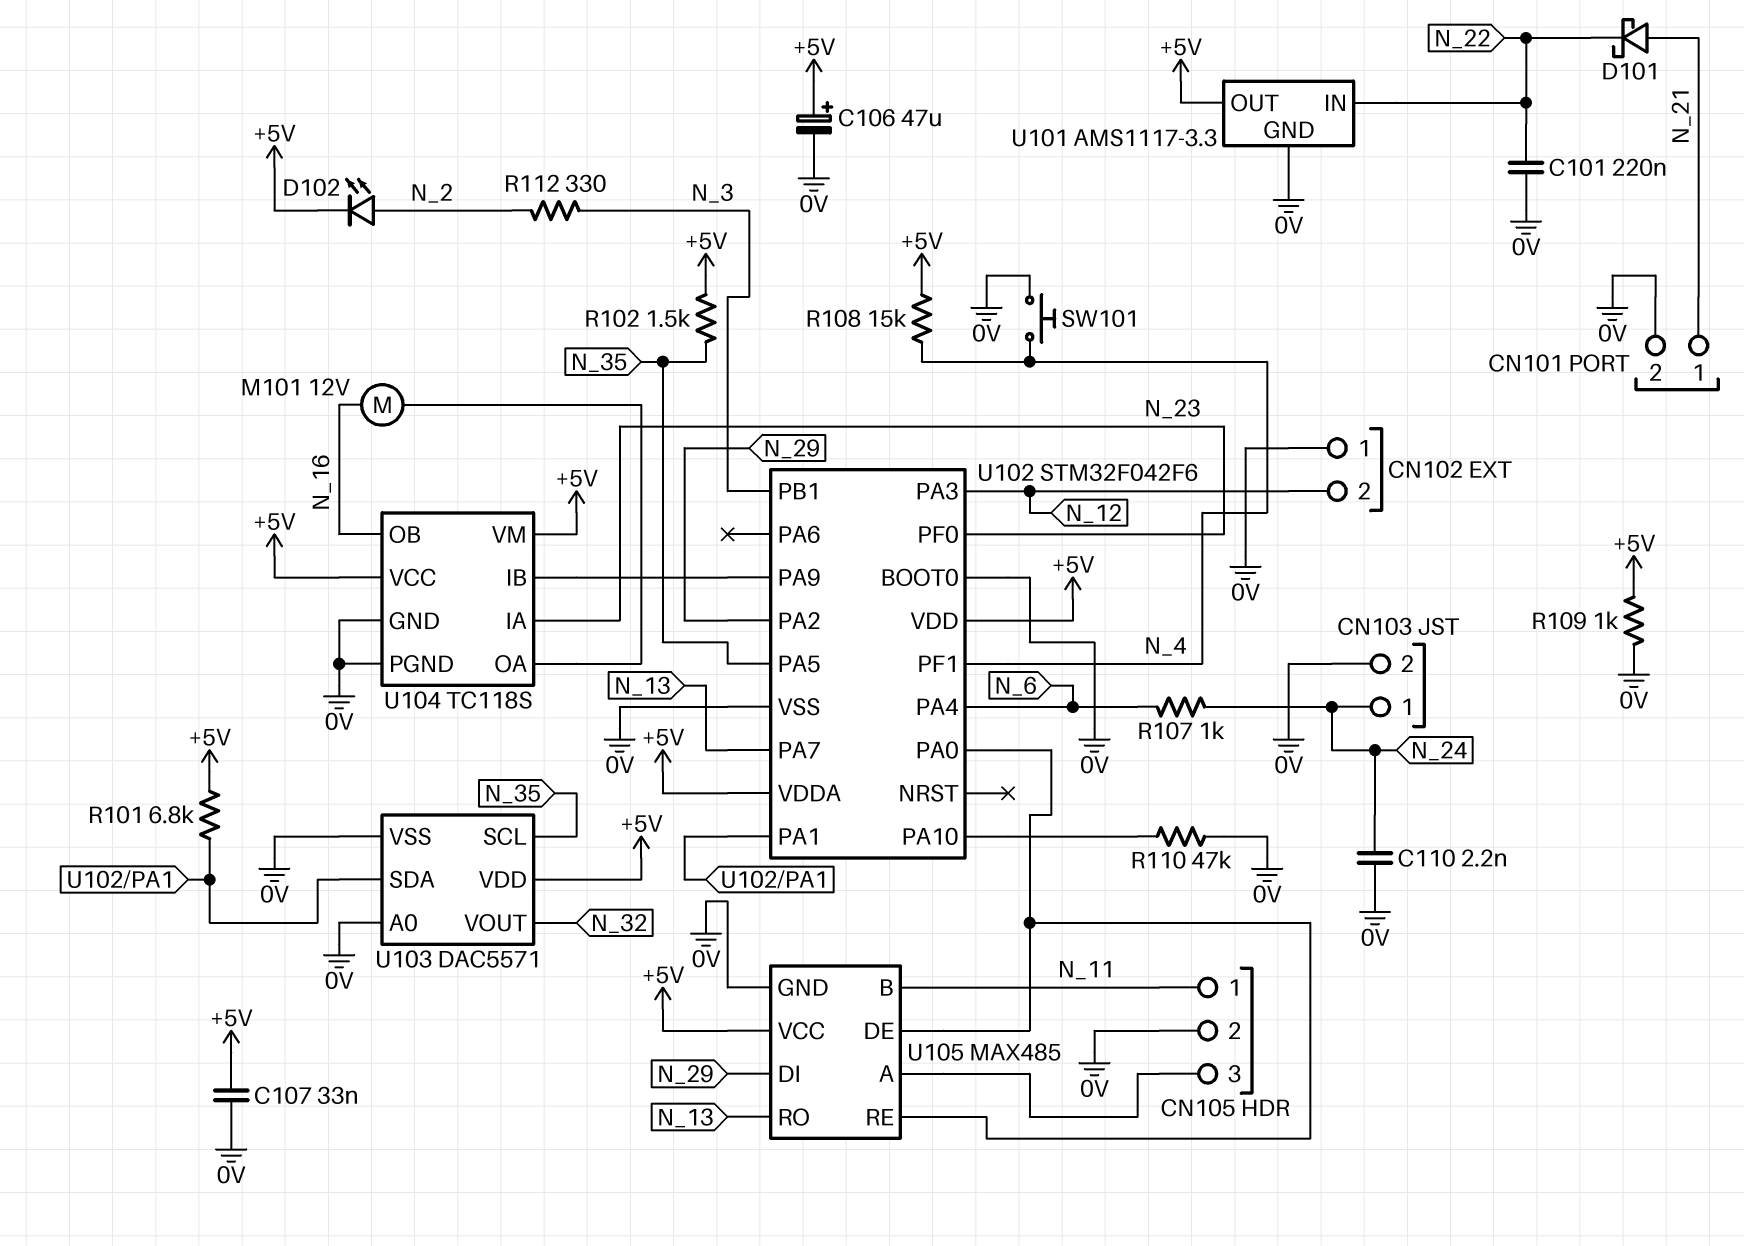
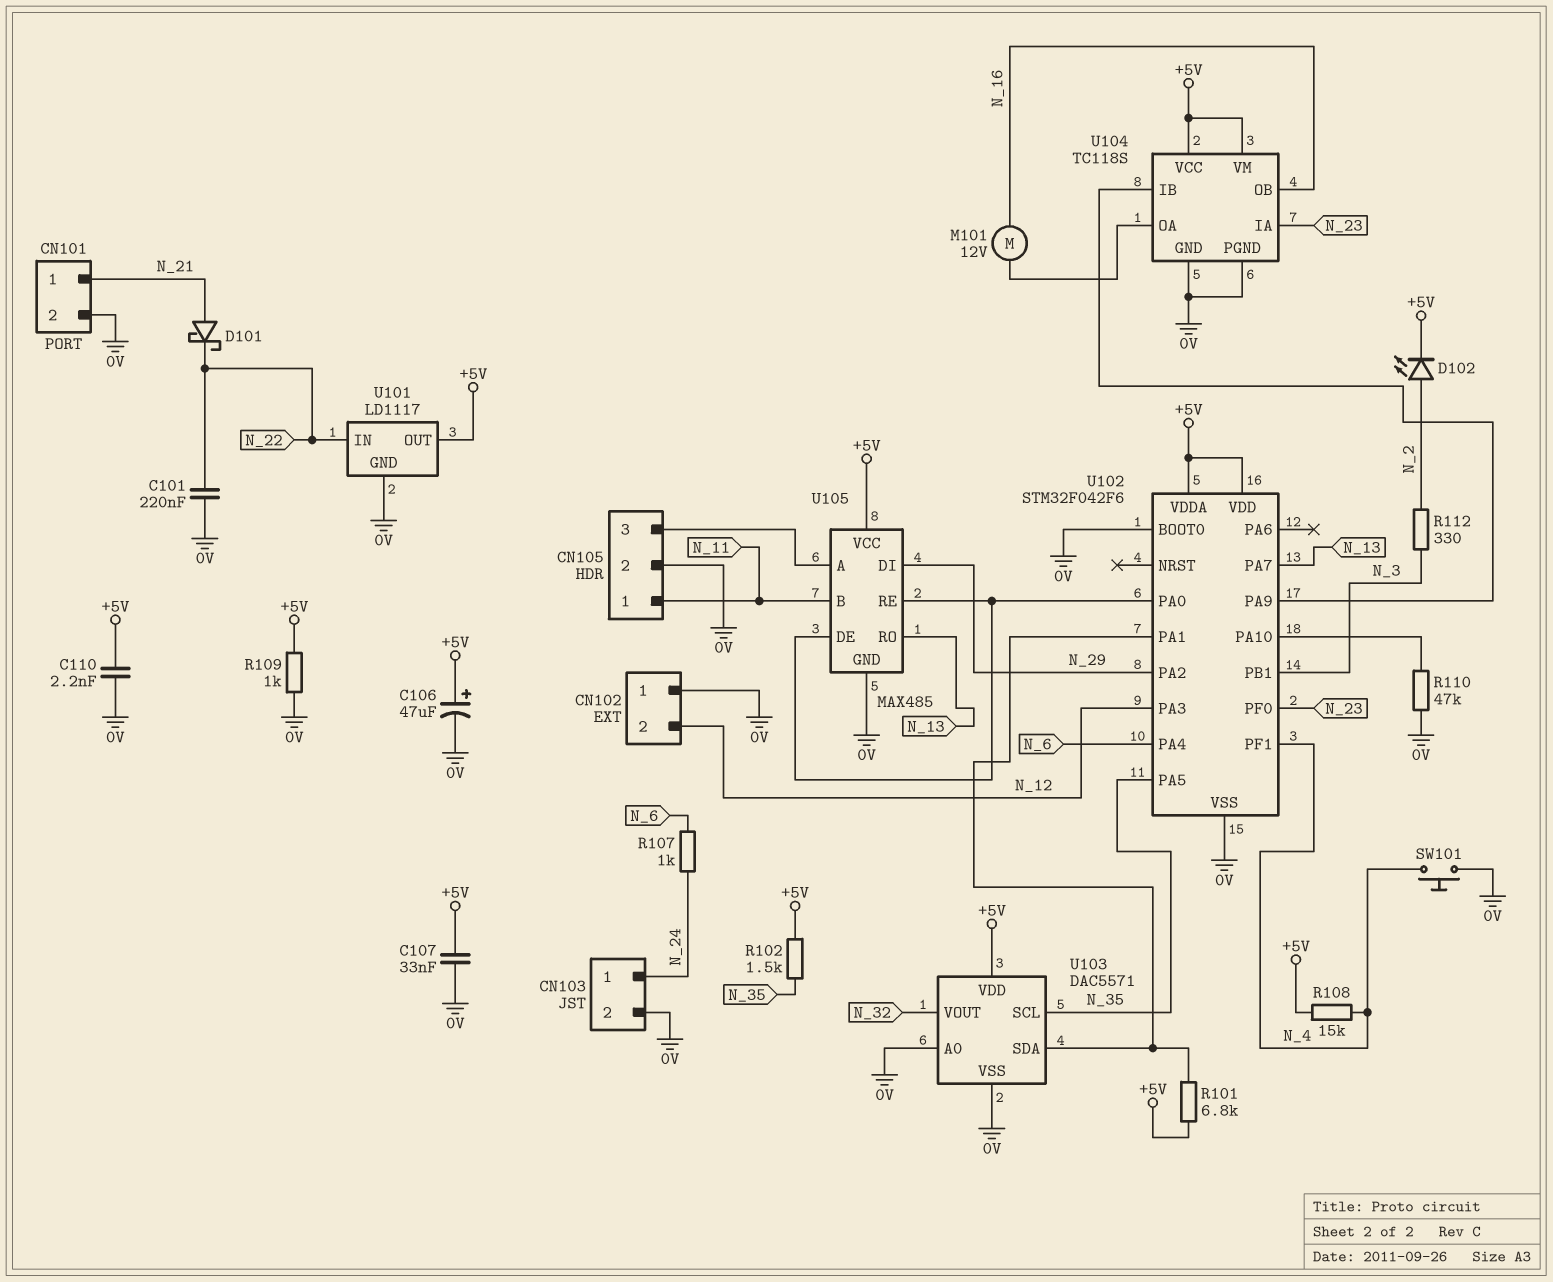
C110: 2.2nF (0V, N_24) -> 2.2nF (+5V, 0V)
U101: AMS1117-3.3 -> LD1117

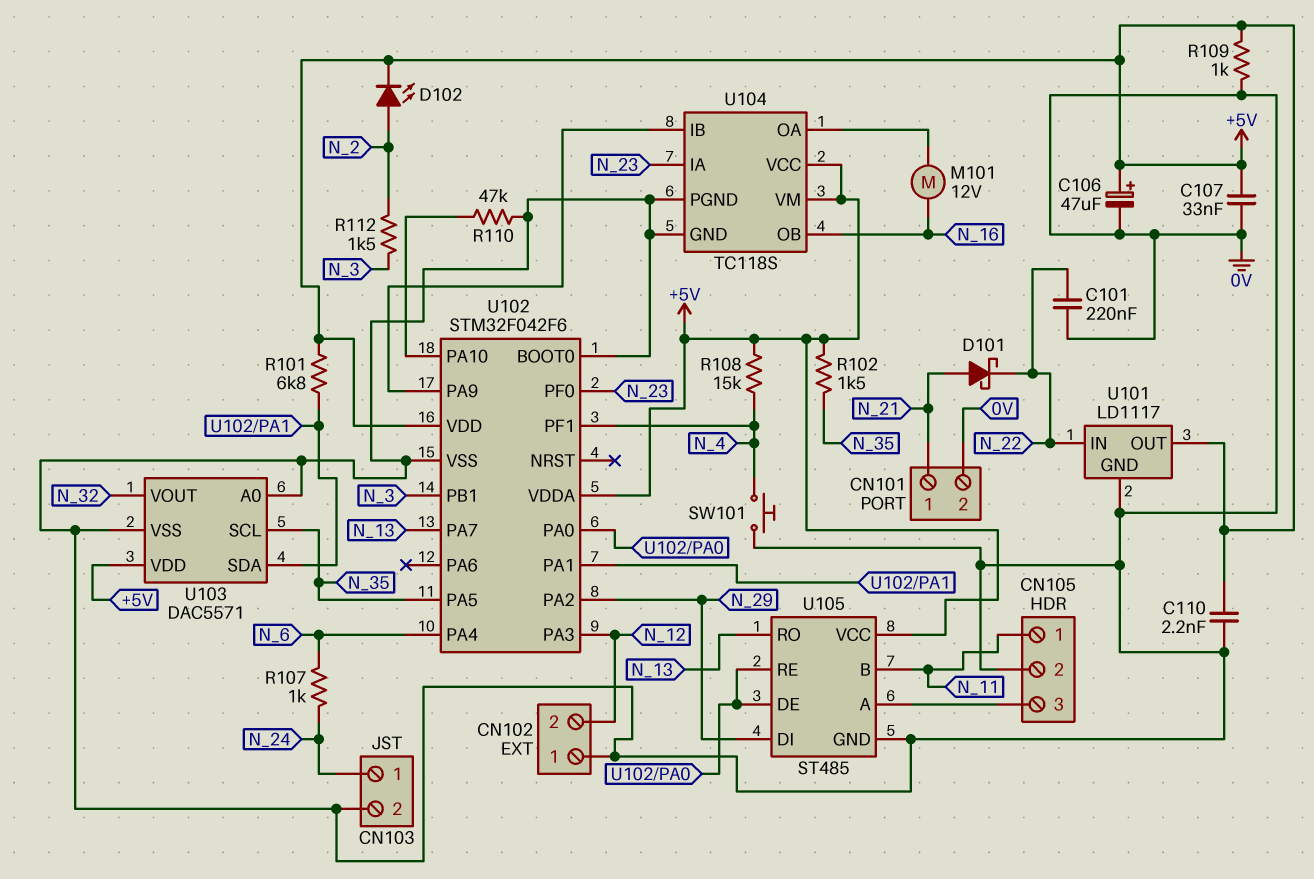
R112: 330 (N_2, N_3) -> 1.5k (N_2, N_3)
U105: MAX485 -> ST485

